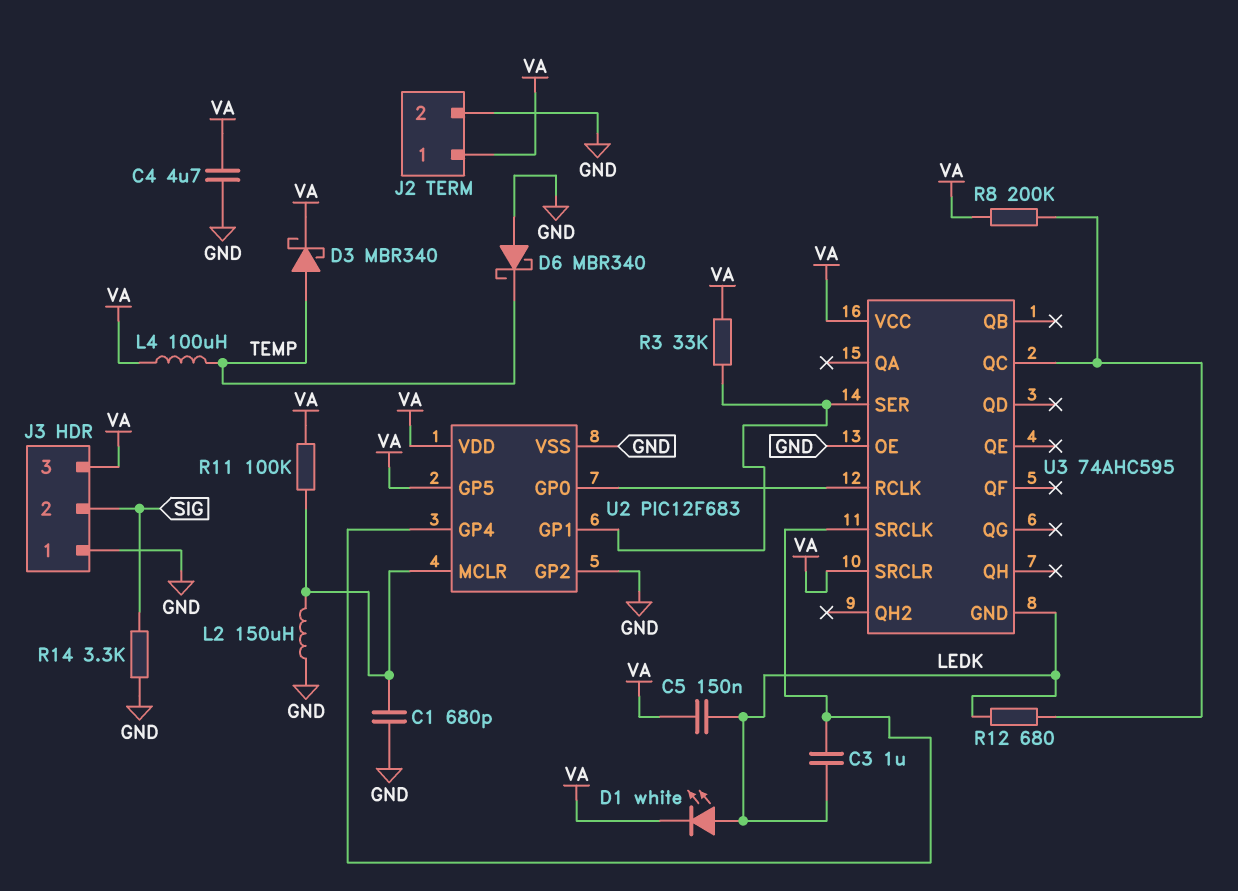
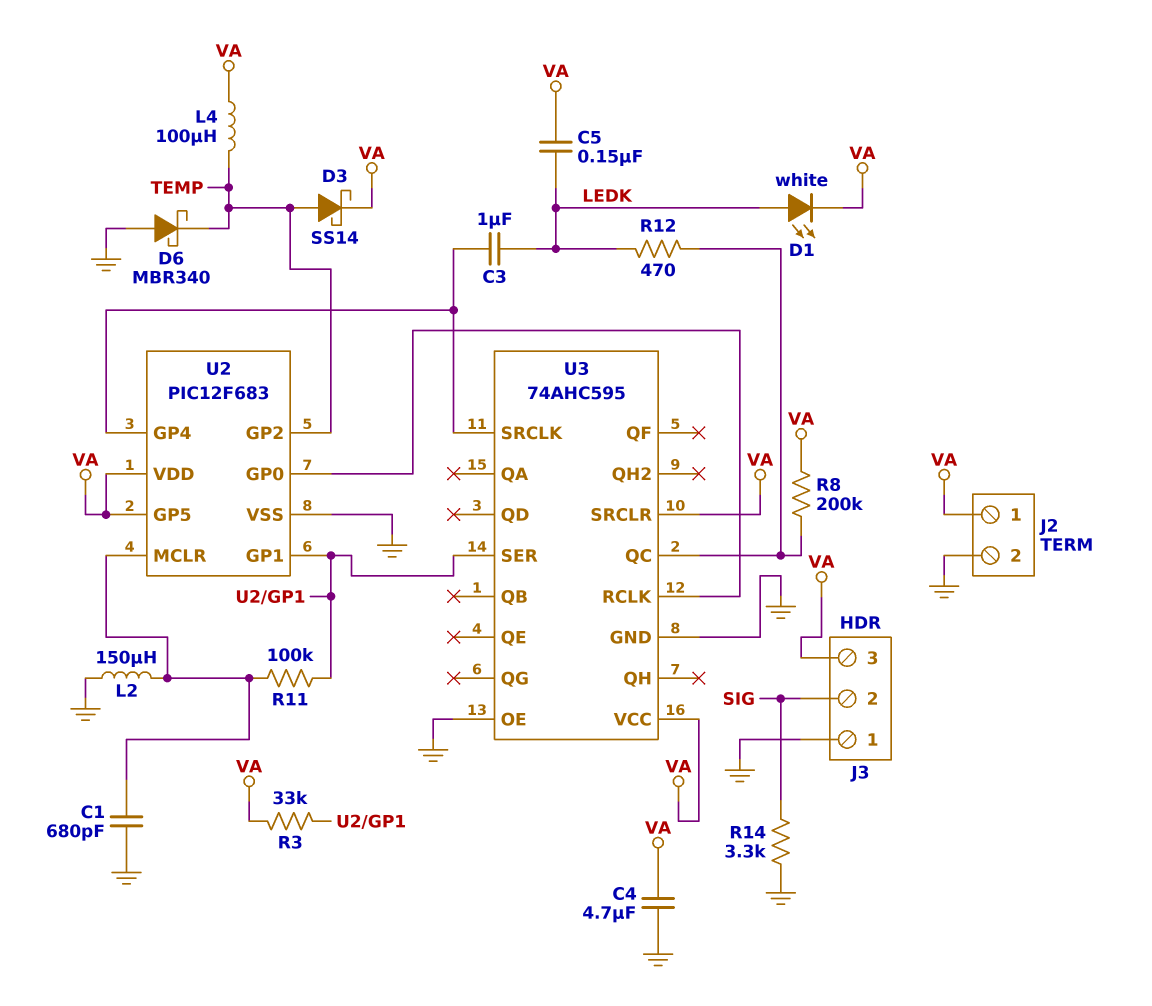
D3: schottky MBR340 (A TEMP, K VA) -> schottky SS14 (A TEMP, K VA)
R11: 100k (U2/MCLR, VA) -> 100k (U2/GP1, U2/MCLR)
R12: 680 (LEDK, U3/QC) -> 470 (LEDK, U3/QC)
U2 pin GP2: GND -> TEMP
U3 pin GND: LEDK -> GND

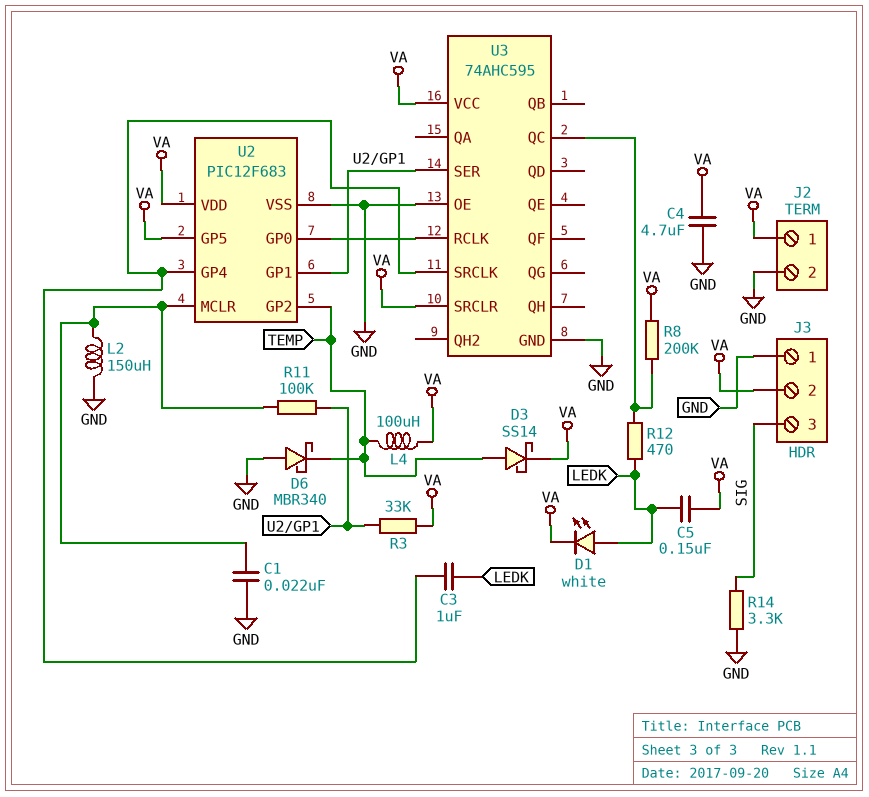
C1: 680pF (GND, U2/MCLR) -> 22nF (GND, U2/MCLR)
J3 pin 2: SIG -> VA
J3 pin 3: VA -> SIG

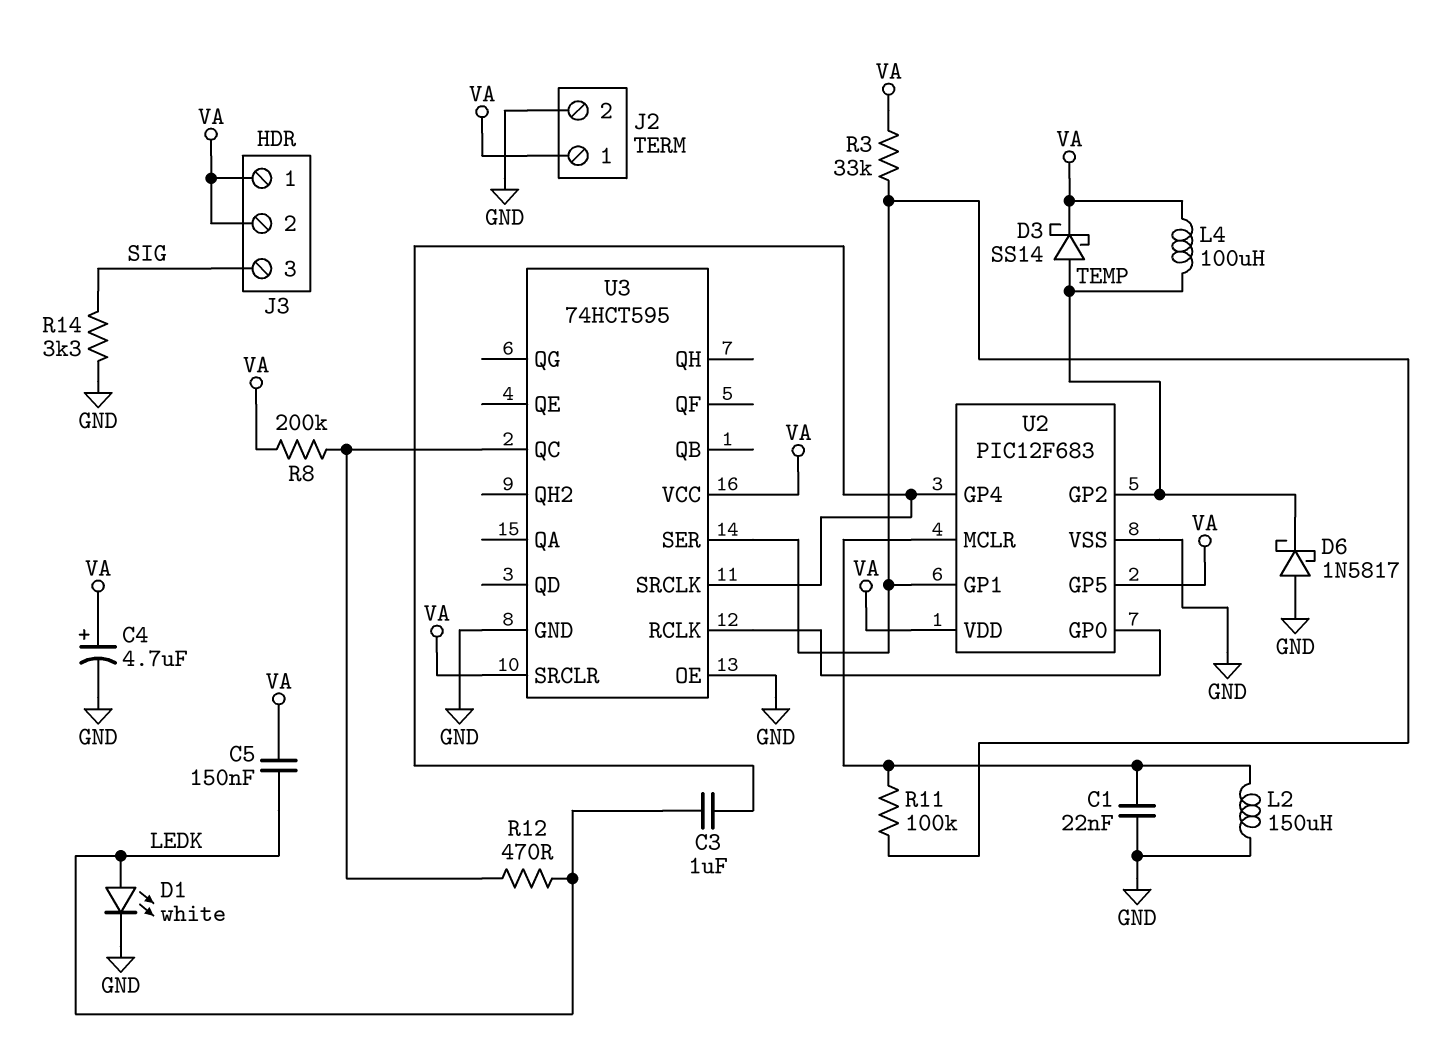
C4: 4.7uF (GND, VA) -> 4.7uF (plus VA, minus GND)
D1: LED white (A LEDK, K VA) -> LED white (A LEDK, K GND)
D6: schottky MBR340 (A GND, K TEMP) -> schottky 1N5817 (A GND, K TEMP)
J3 pin 1: GND -> VA
U3: 74AHC595 -> 74HCT595

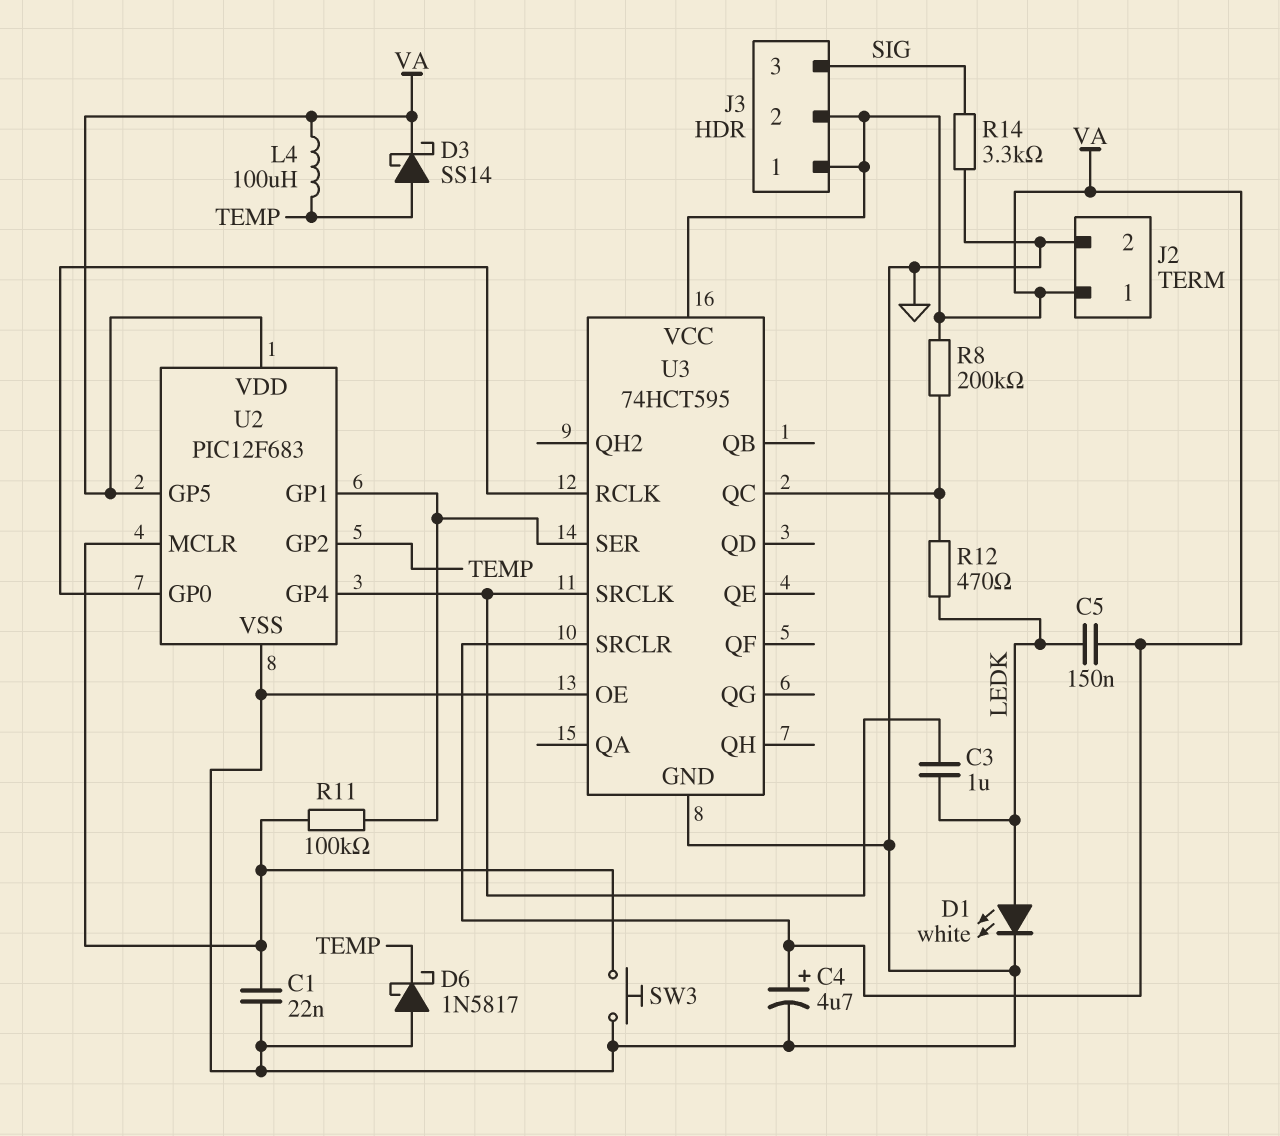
L2: 150uH (GND, U2/MCLR) -> none
R3: 33k (U2/GP1, VA) -> none
SW3: none -> button (GND, U2/MCLR)

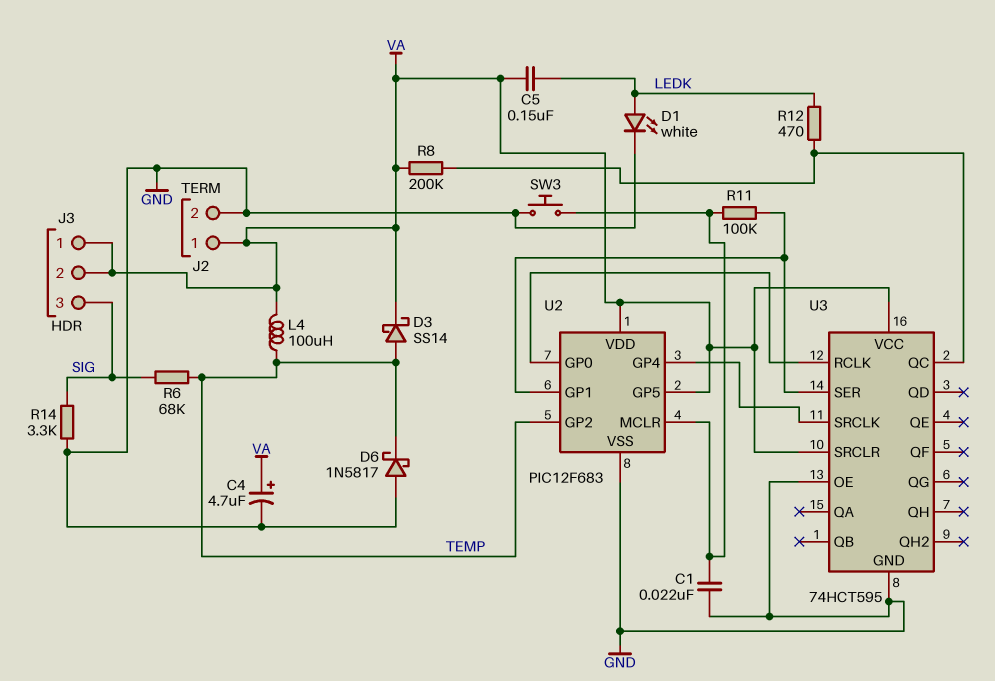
C3: 1uF (LEDK, U2/GP4) -> none
R6: none -> 68k (SIG, TEMP)

